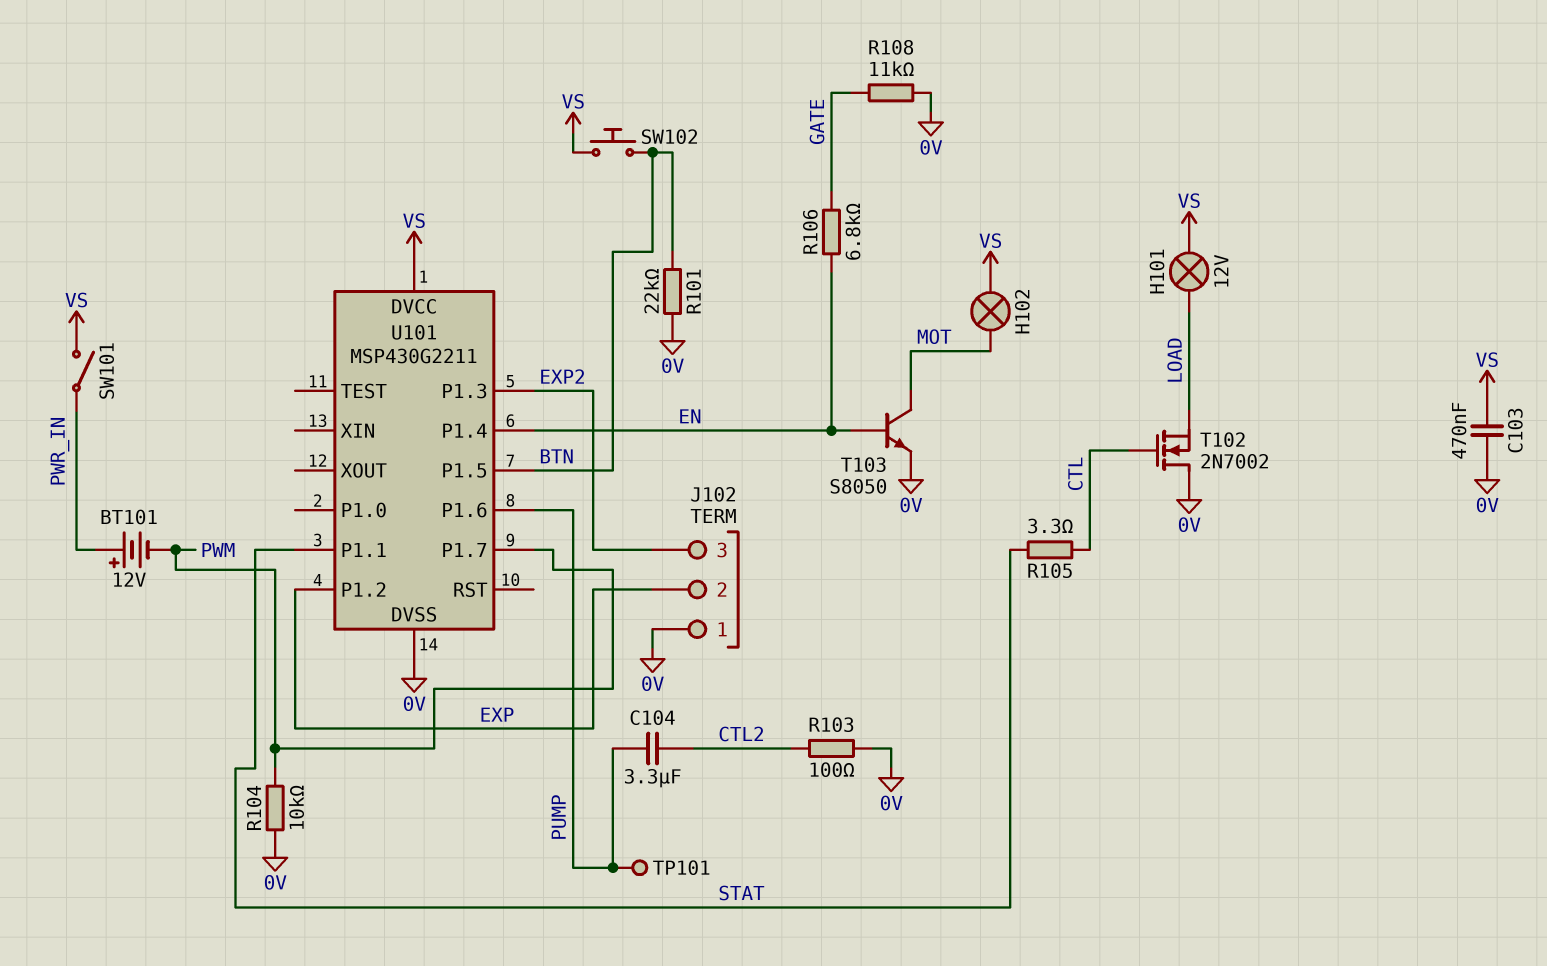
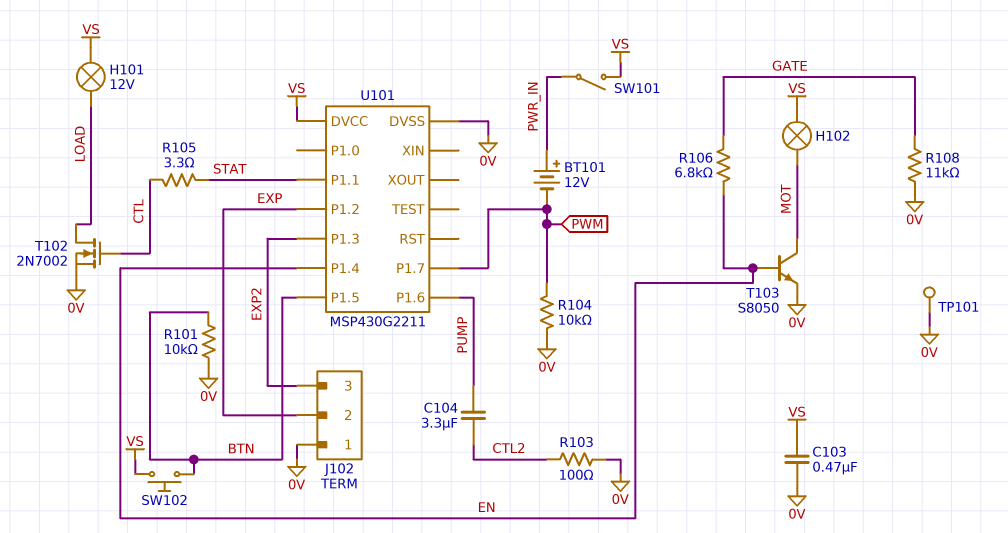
R101: 22k (0V, BTN) -> 10k (0V, BTN)
T102: NMOS 2N7002 (G CTL, D 0V, S LOAD) -> NMOS 2N7002 (G CTL, D LOAD, S 0V)
TP101: test point (PUMP) -> test point (0V)

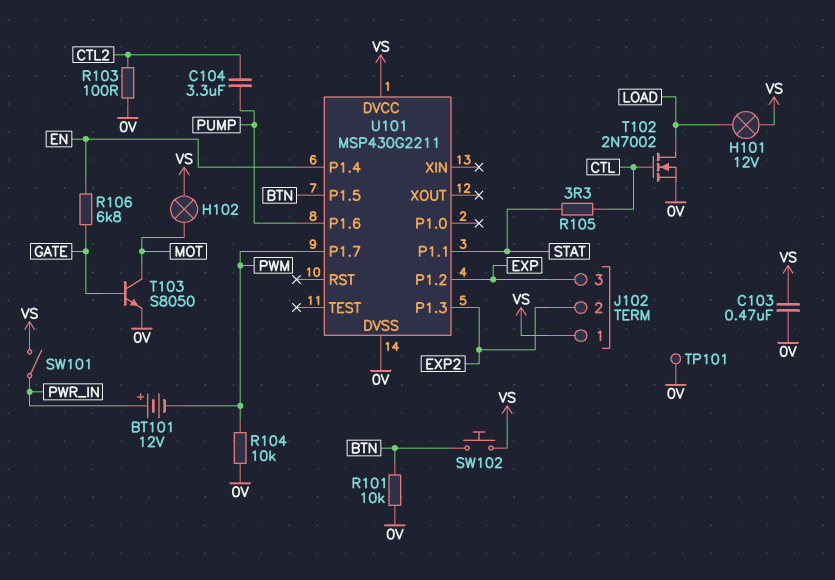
J102 pin 1: 0V -> VS
J102 pin 2: EXP -> EXP2
J102 pin 3: EXP2 -> EXP
R108: 11k (0V, GATE) -> none
T103: NPN S8050 (B EN, C MOT, E 0V) -> NPN S8050 (B GATE, C MOT, E 0V)

